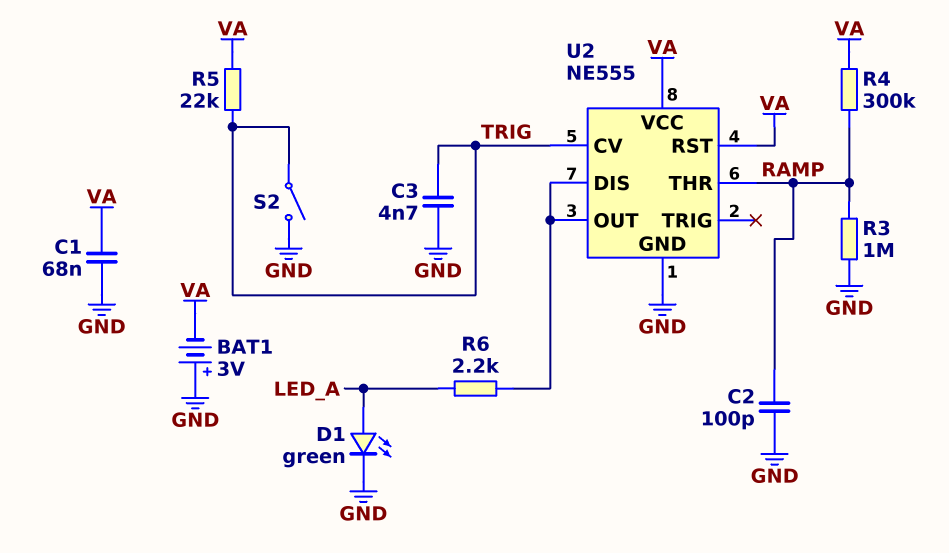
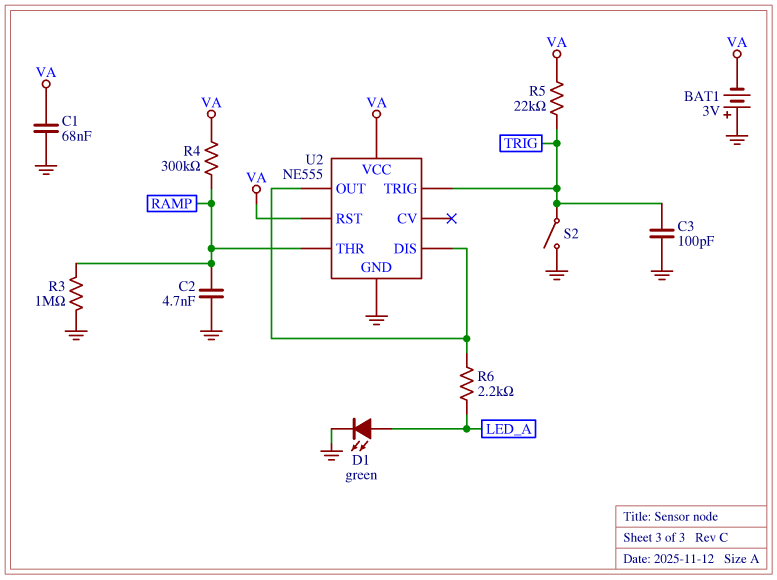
C2: 100pF (GND, RAMP) -> 4.7nF (GND, RAMP)
C3: 4.7nF (GND, TRIG) -> 100pF (GND, TRIG)
U2 pin CV: TRIG -> none
U2 pin TRIG: none -> TRIG

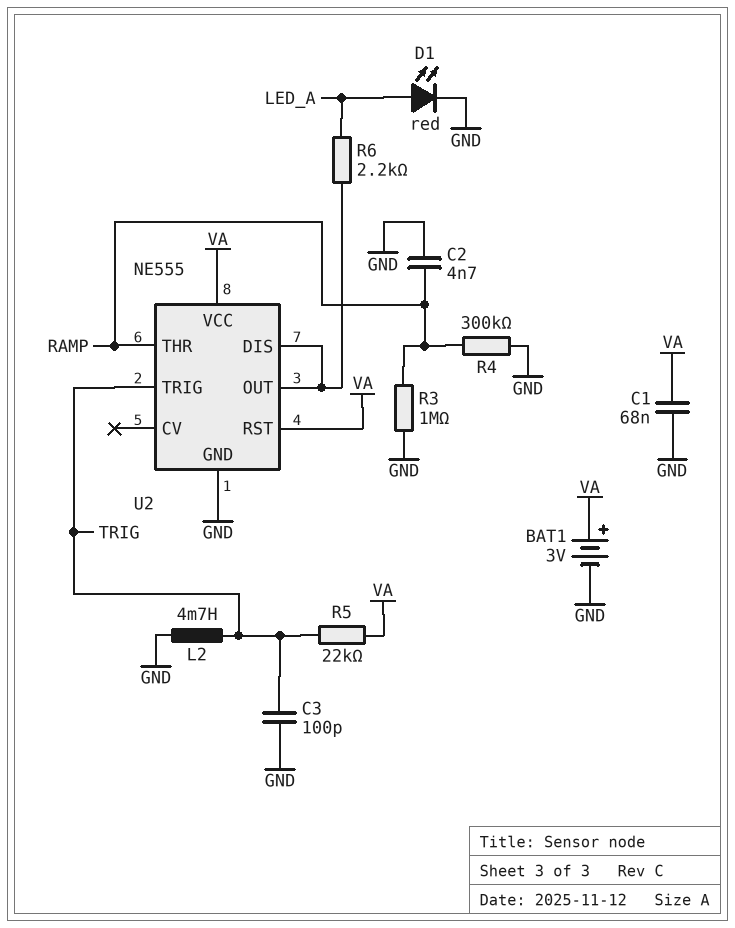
BAT1: 3V (plus GND, minus VA) -> 3V (plus VA, minus GND)
D1: LED green (A LED_A, K GND) -> LED red (A LED_A, K GND)
L2: none -> 4.7mH (GND, TRIG)
R4: 300k (RAMP, VA) -> 300k (GND, RAMP)
S2: switch (GND, TRIG) -> none

